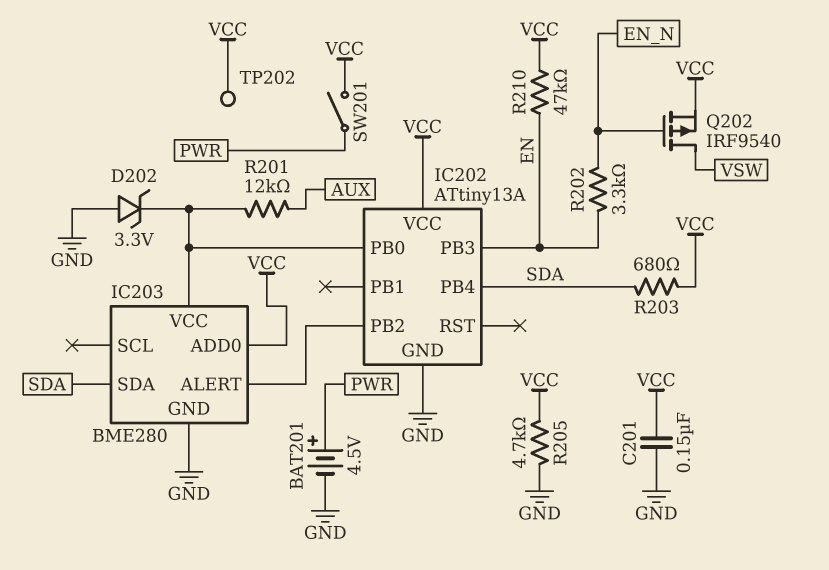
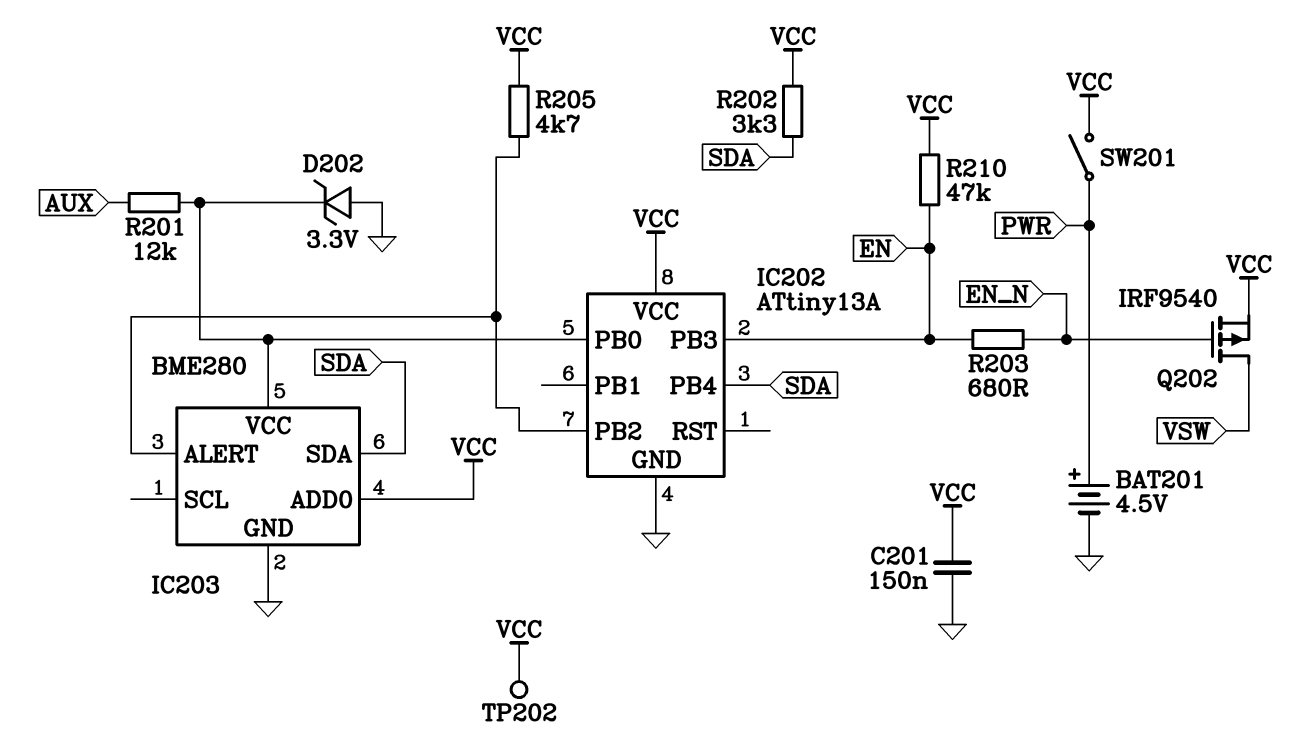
R202: 3.3k (EN, EN_N) -> 3.3k (SDA, VCC)
R203: 680 (SDA, VCC) -> 680 (EN, EN_N)
R205: 4.7k (GND, VCC) -> 4.7k (IC202/PB2, VCC)

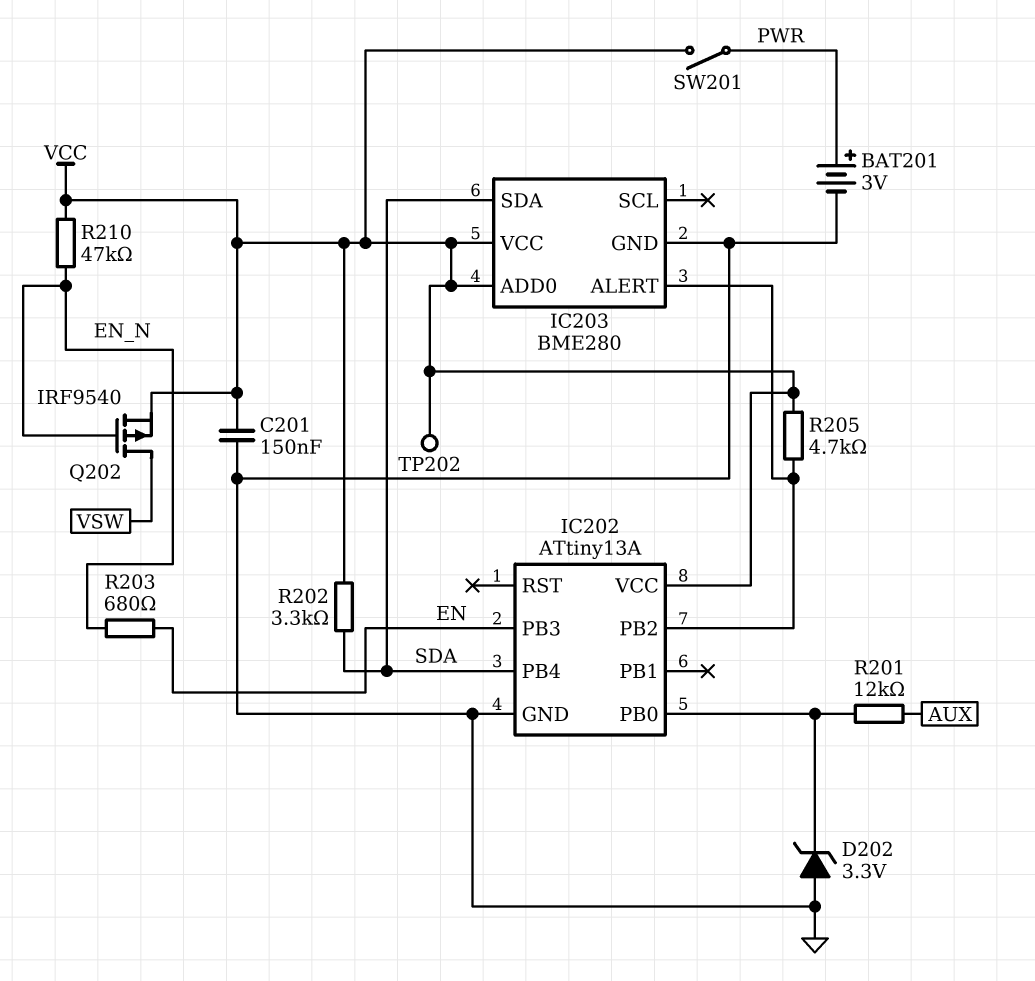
BAT201: 4.5V (plus PWR, minus GND) -> 3V (plus PWR, minus GND)
IC203 pin VCC: IC202/PB0 -> VCC
R210: 47k (EN, VCC) -> 47k (EN_N, VCC)

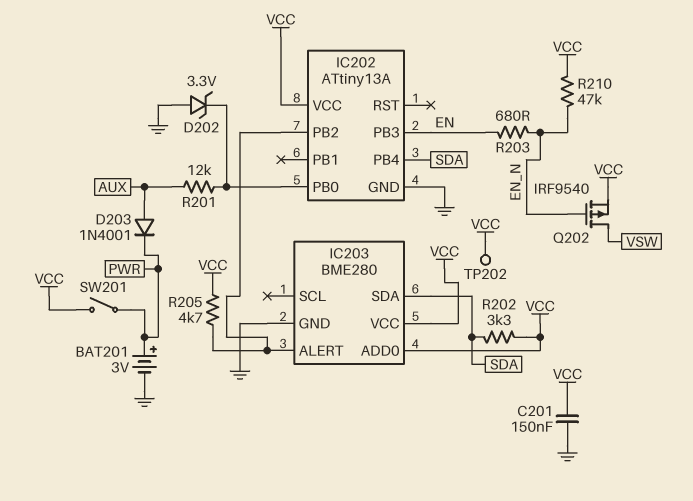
D203: none -> diode 1N4001 (A AUX, K PWR)

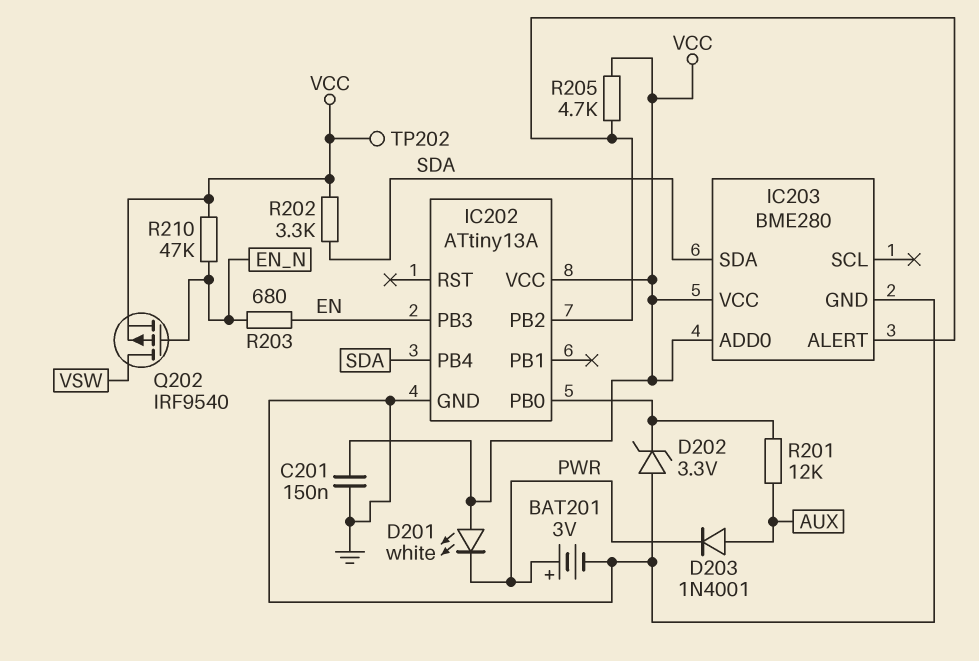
D201: none -> LED white (A VCC, K PWR)
SW201: switch (PWR, VCC) -> none

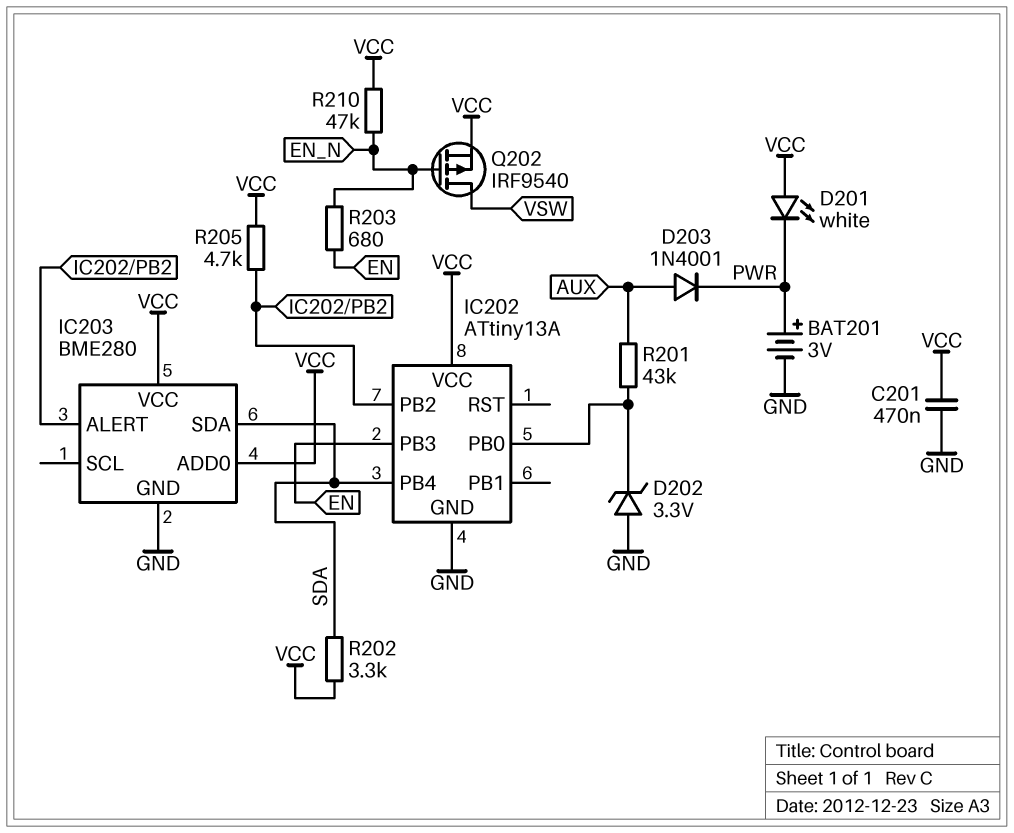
C201: 150nF (GND, VCC) -> 470nF (GND, VCC)
R201: 12k (AUX, IC202/PB0) -> 43k (AUX, IC202/PB0)
TP202: test point (VCC) -> none

